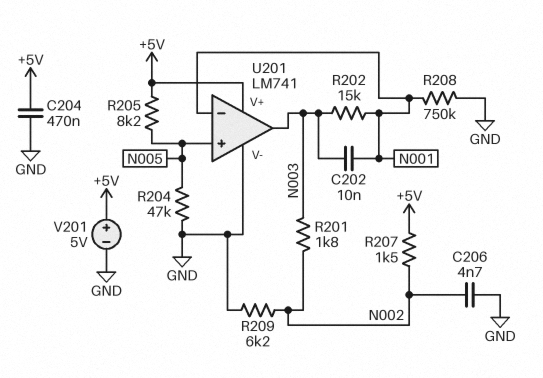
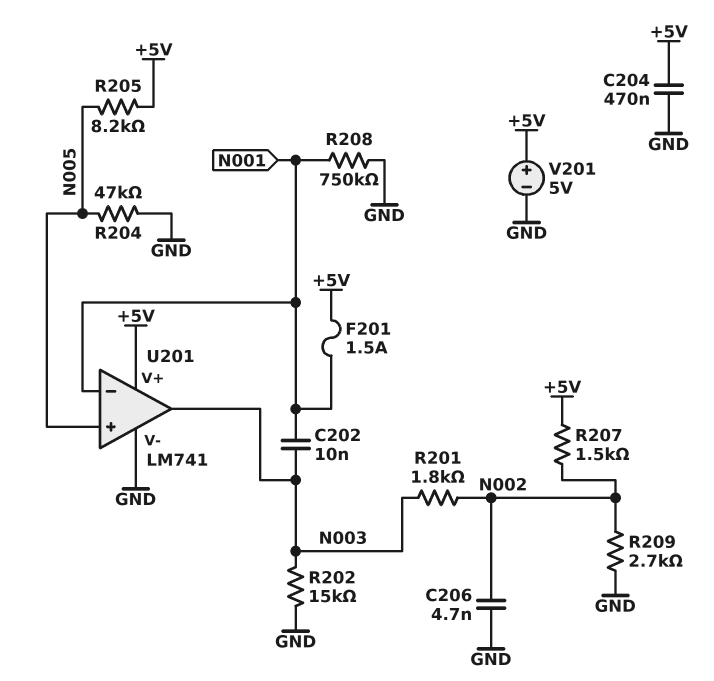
F201: none -> 1.5A (+5V, N001)
R202: 15k (N001, N003) -> 15k (GND, N003)
R209: 6.2k (GND, N002) -> 2.7k (GND, N002)

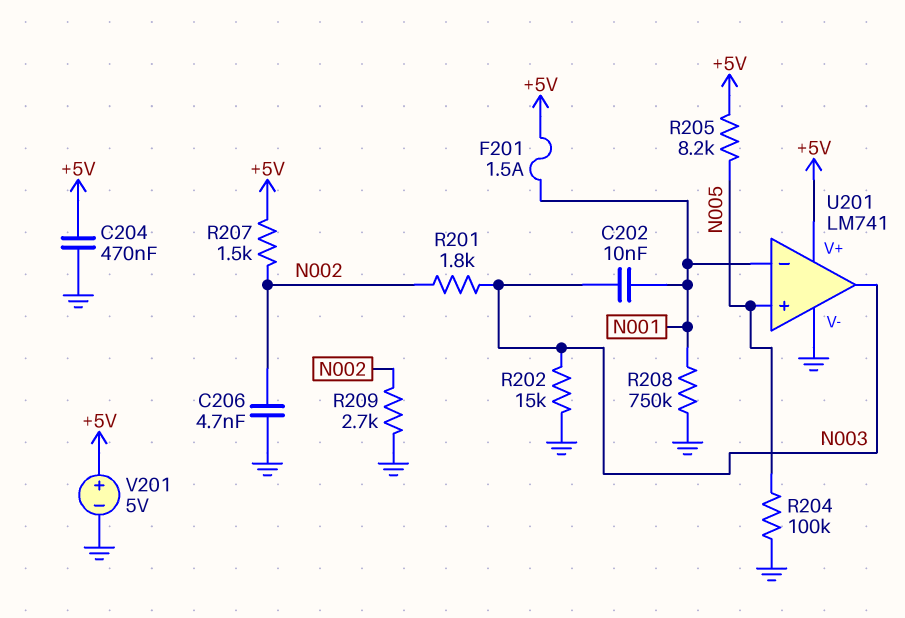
R204: 47k (GND, N005) -> 100k (GND, N005)

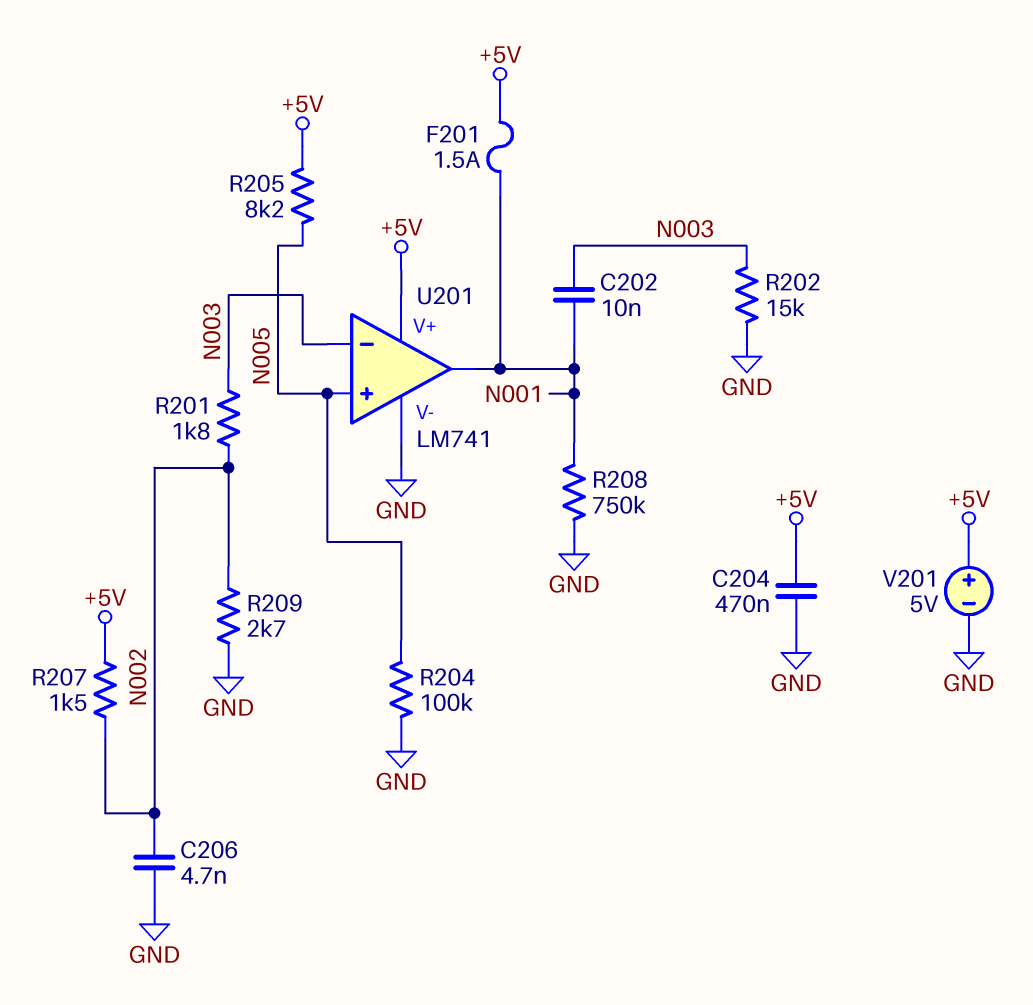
U201 pin in-: N001 -> N003
U201 pin out: N003 -> N001

